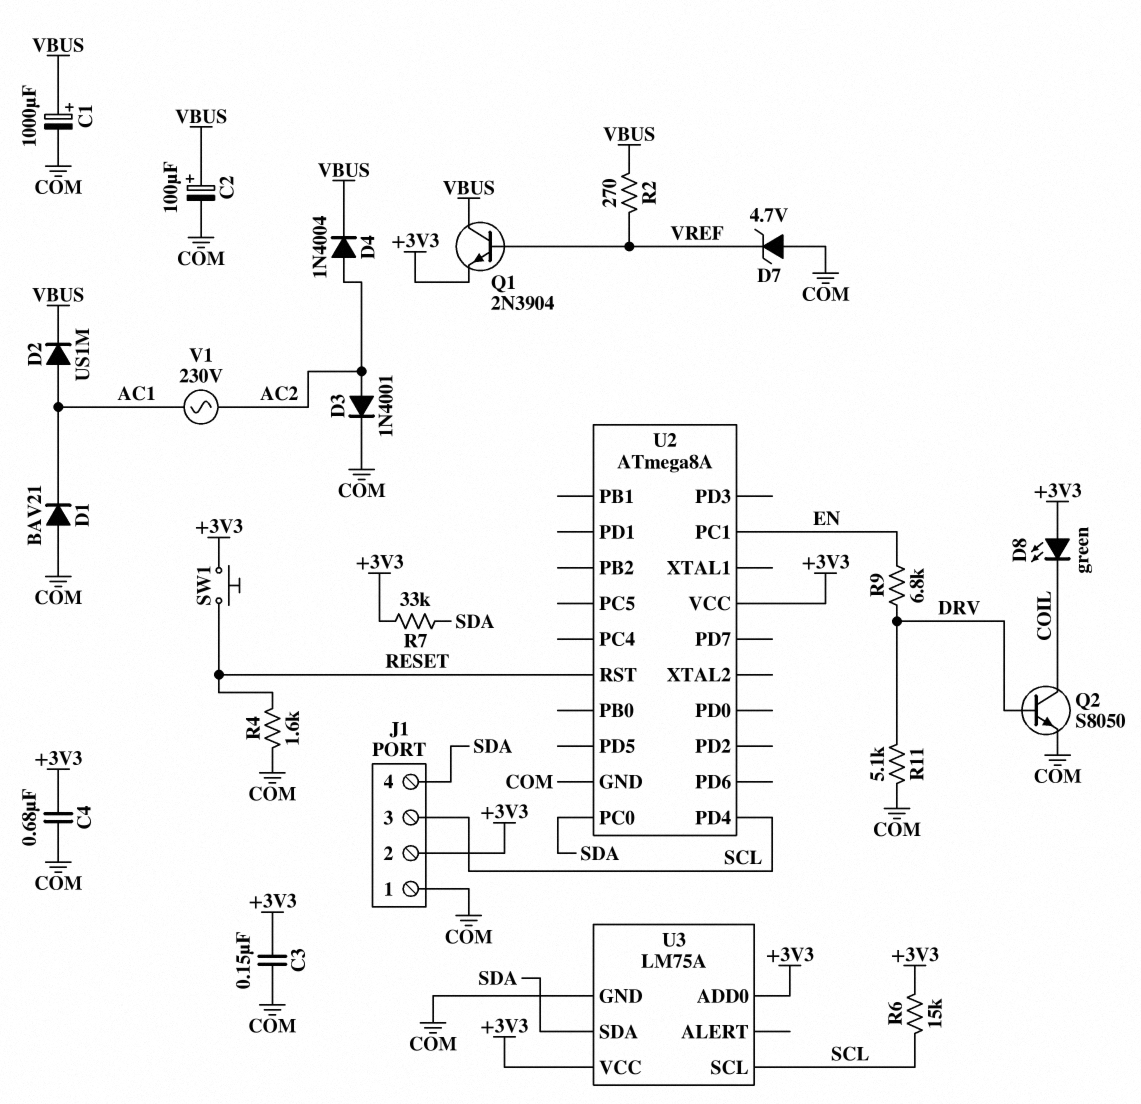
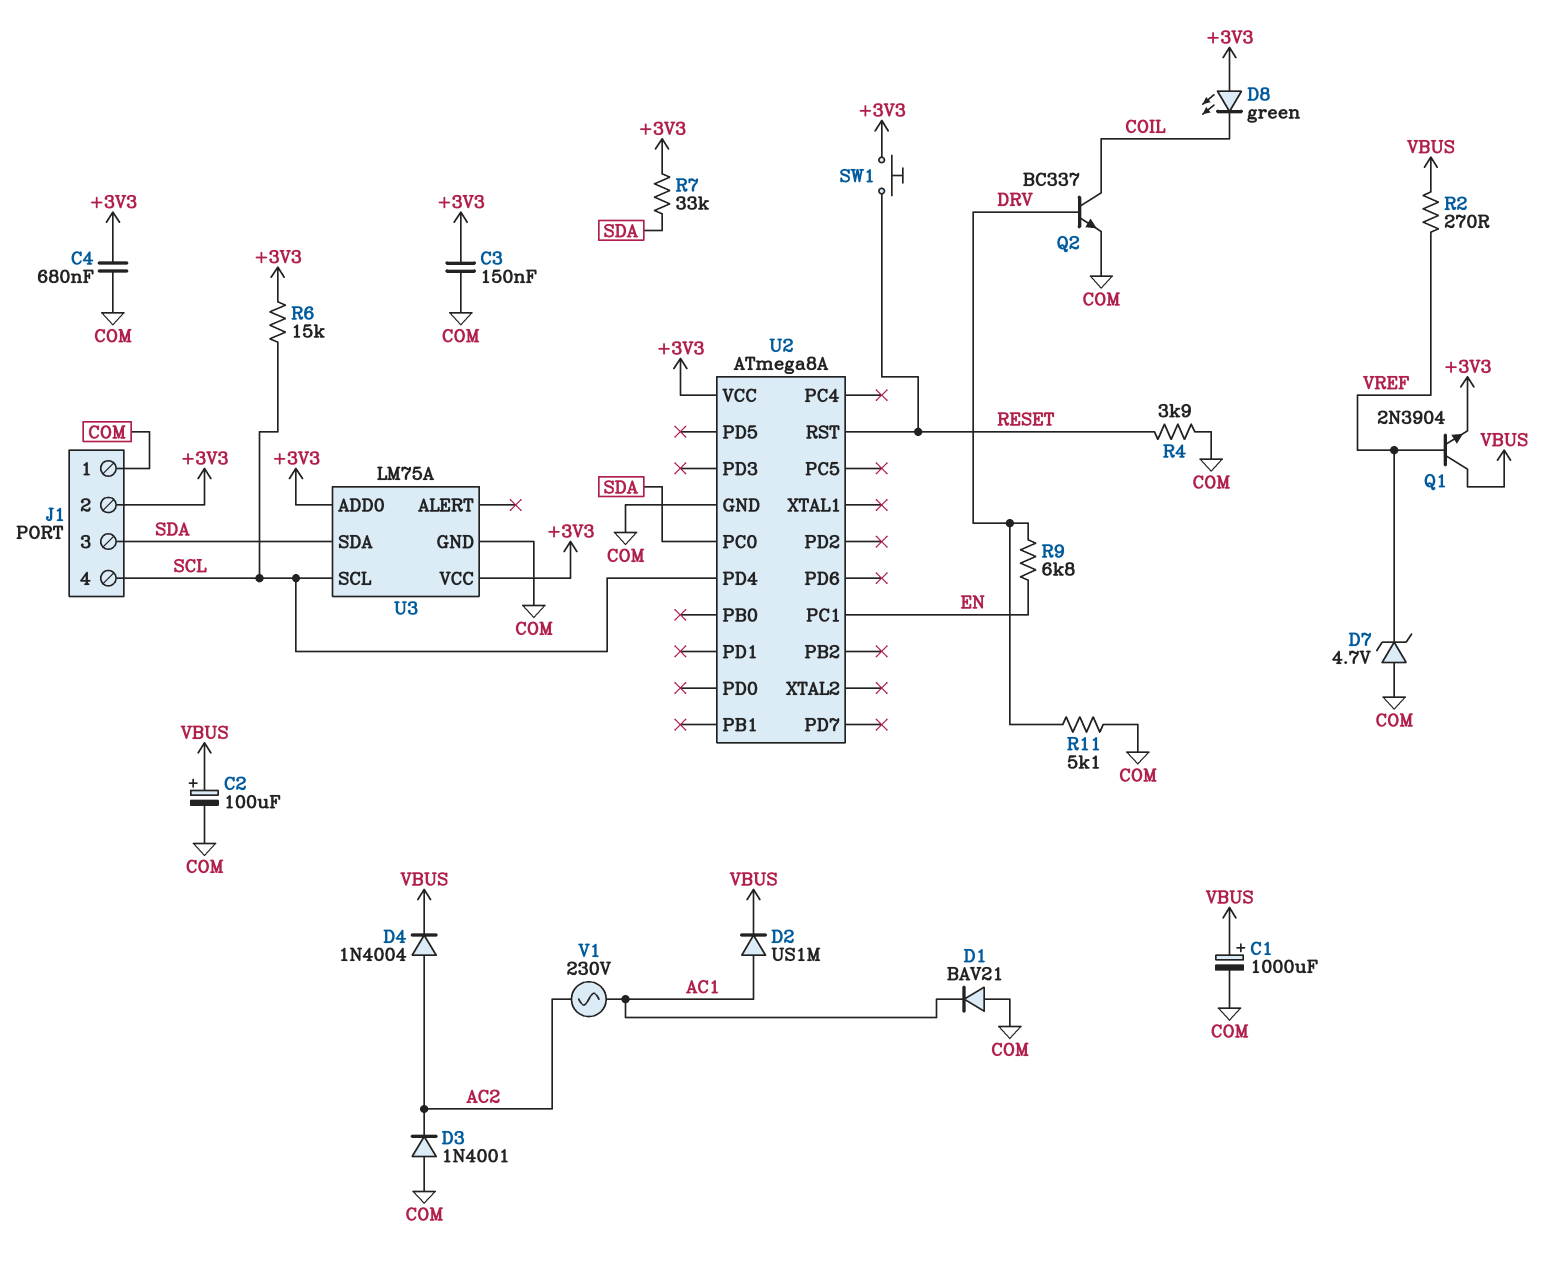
D3: diode 1N4001 (A AC2, K COM) -> diode 1N4001 (A COM, K AC2)
J1 pin 3: SCL -> SDA
J1 pin 4: SDA -> SCL
Q2: NPN S8050 (B DRV, C COIL, E COM) -> NPN BC337 (B DRV, C COIL, E COM)
R4: 1.6k (COM, RESET) -> 3.9k (COM, RESET)

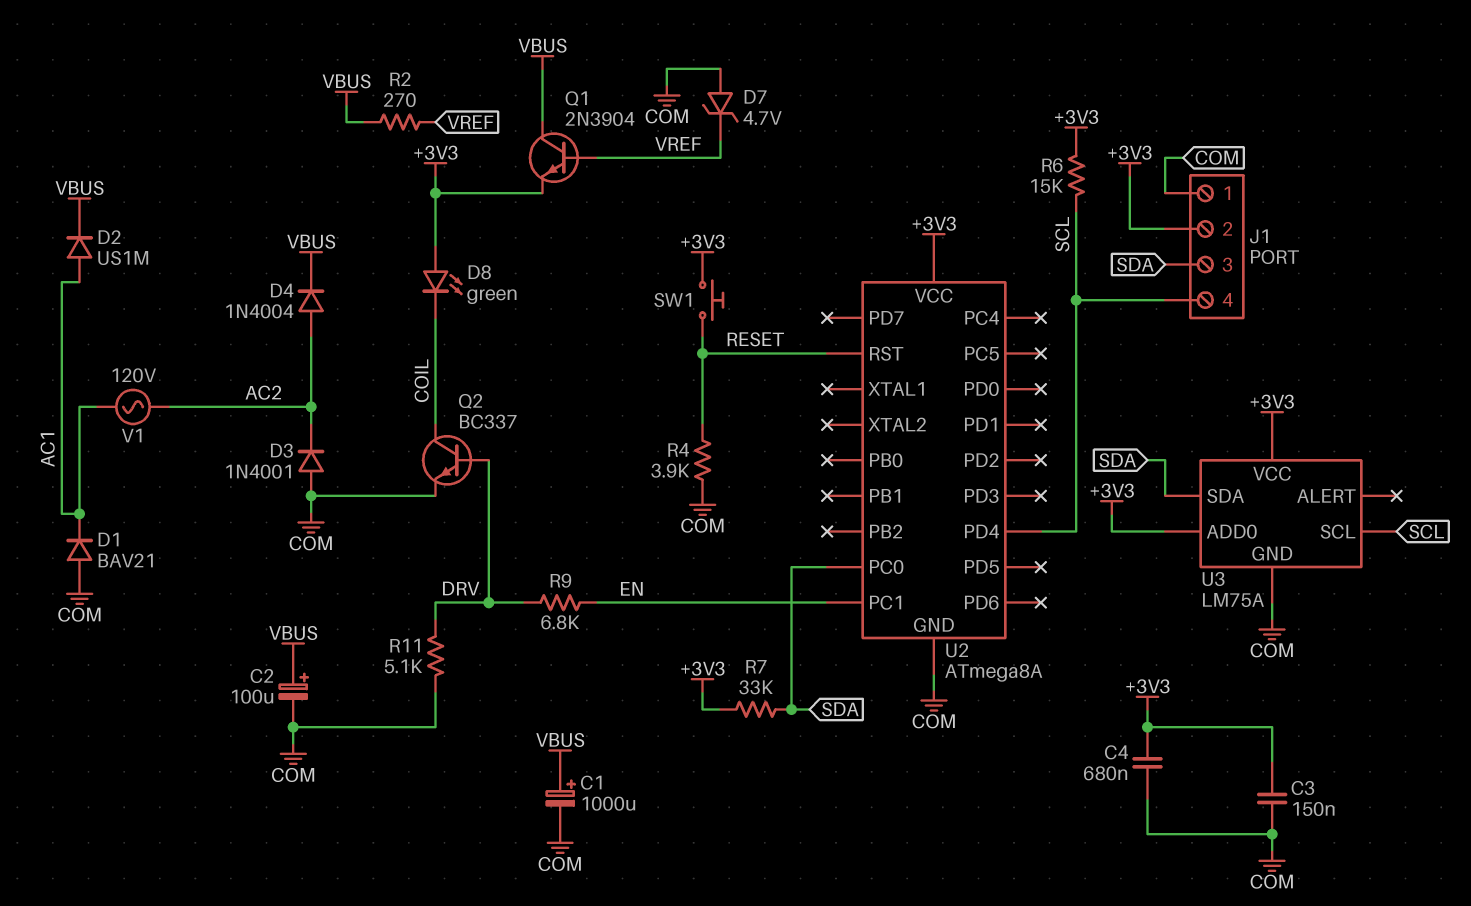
V1: AC 230V (AC1, AC2) -> AC 120V (AC1, AC2)

